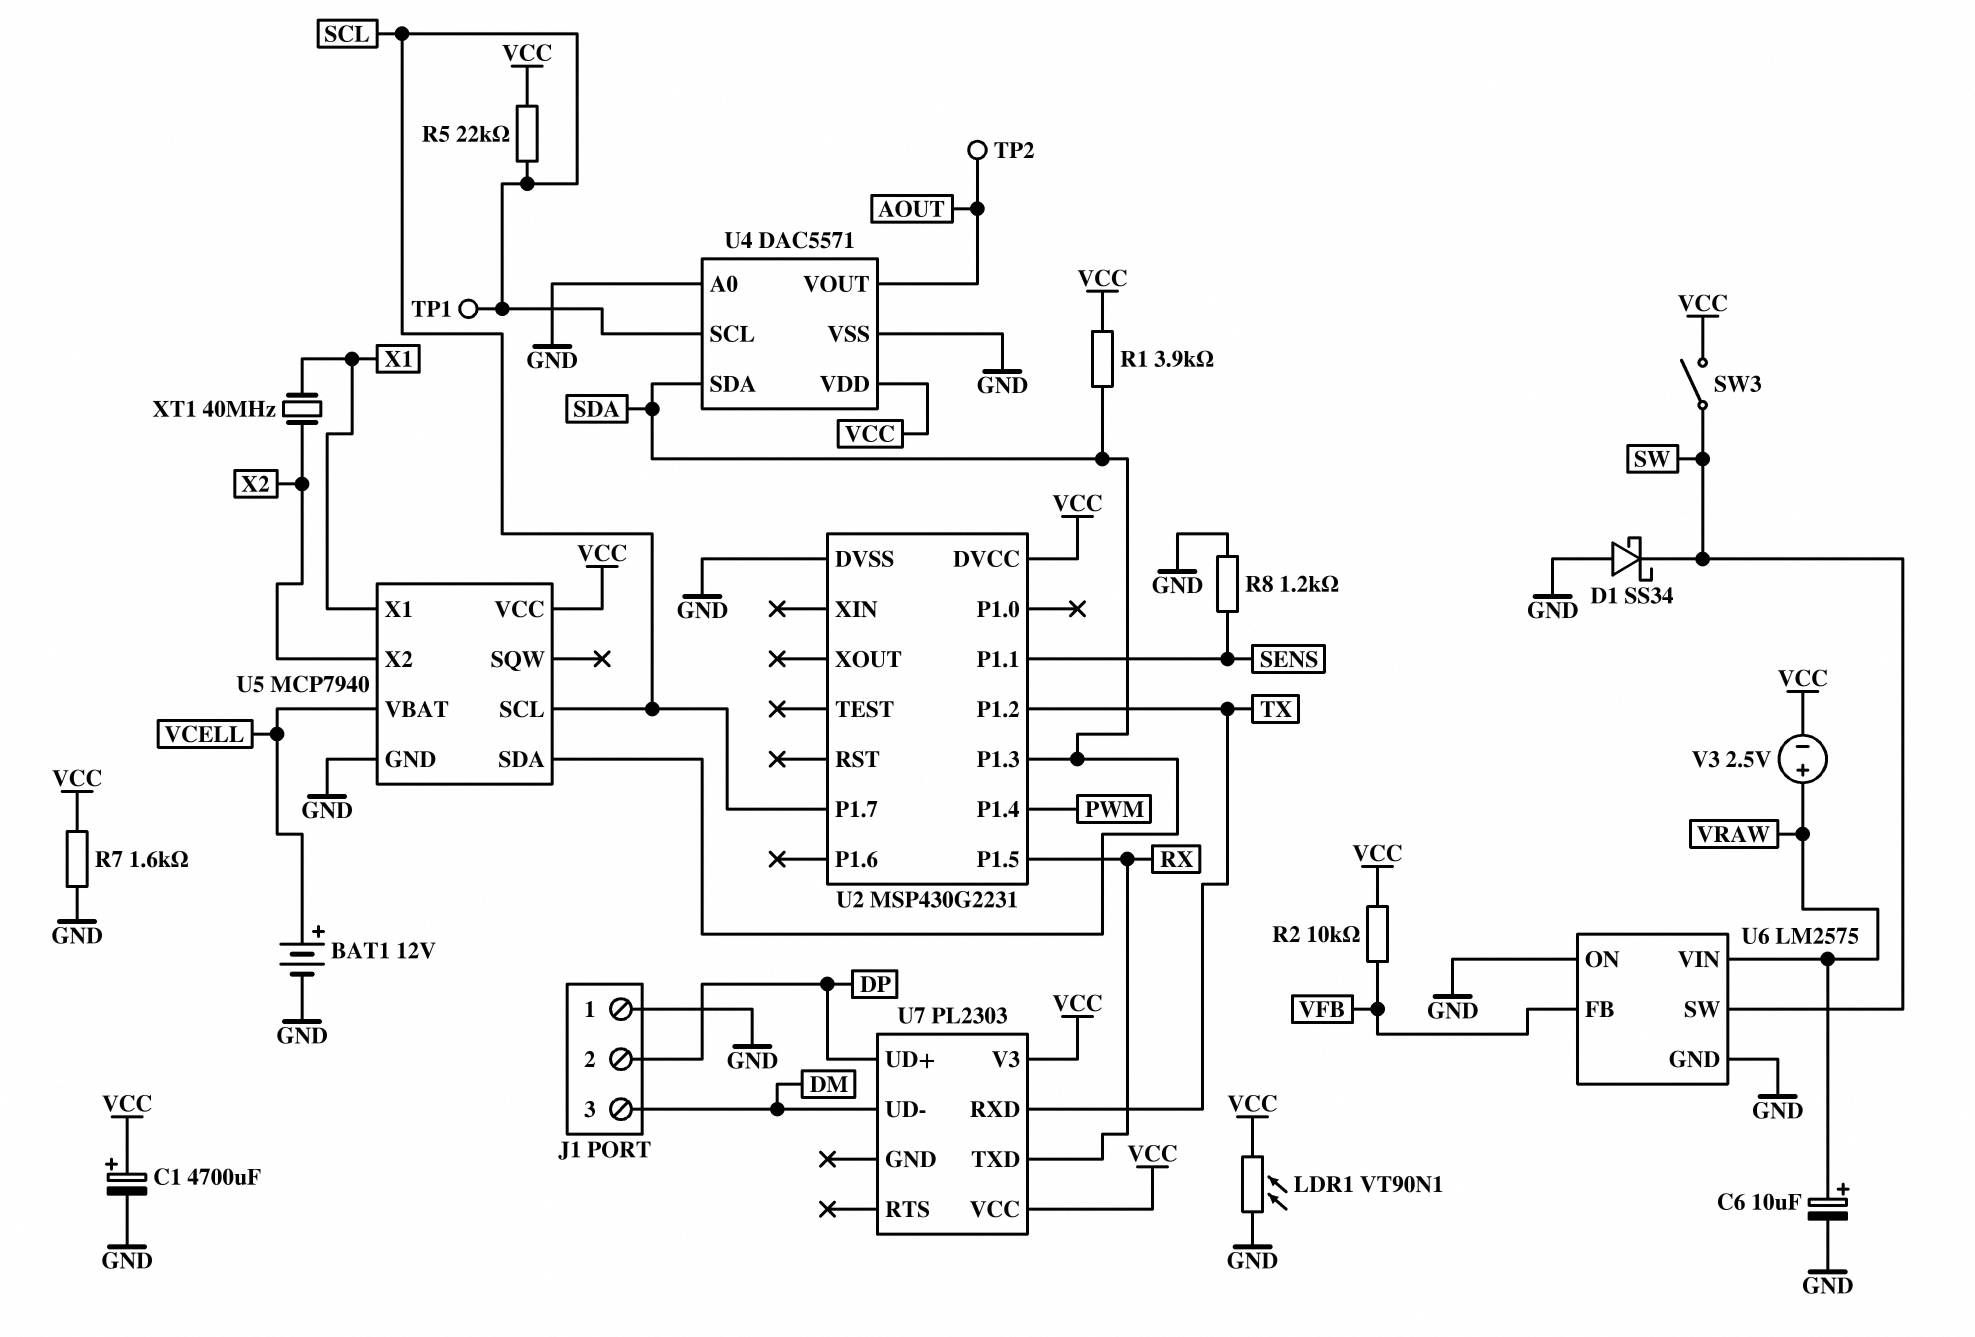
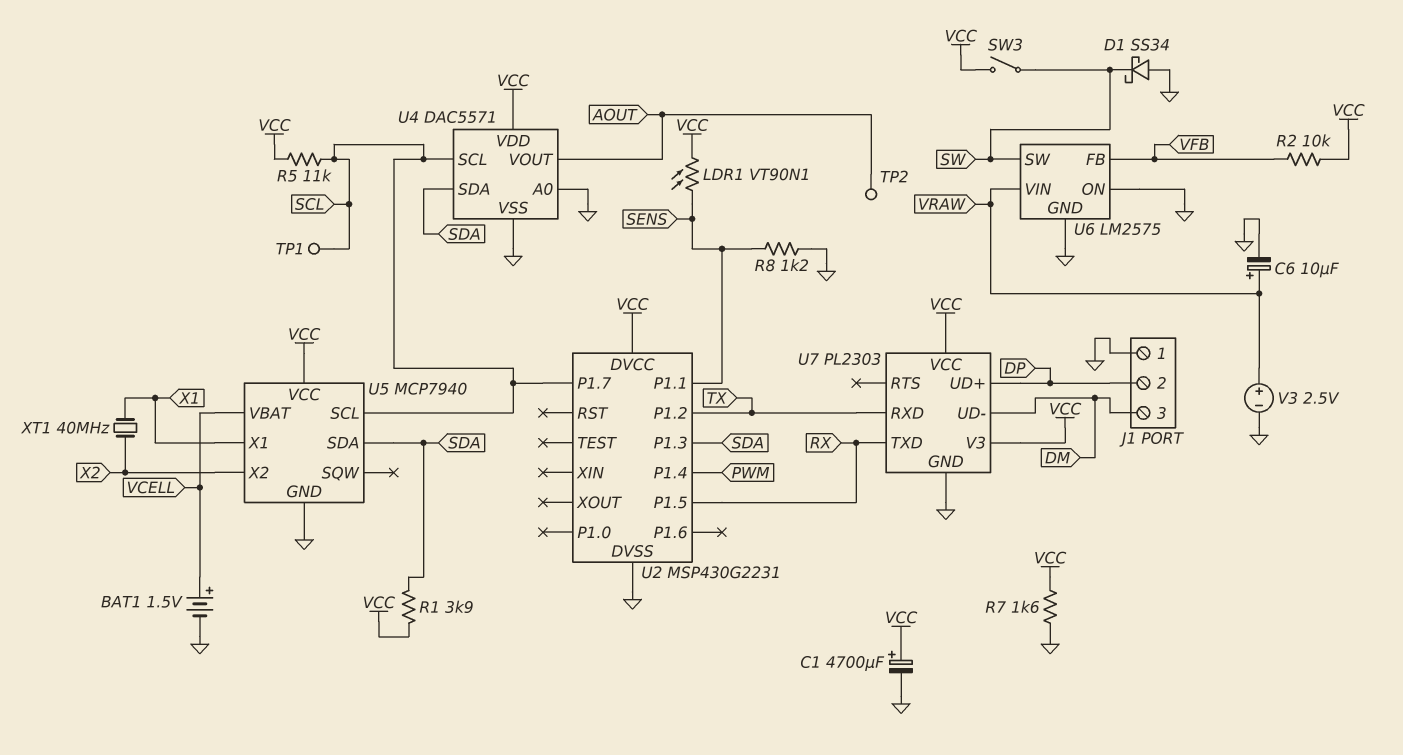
BAT1: 12V (plus VCELL, minus GND) -> 1.5V (plus VCELL, minus GND)
LDR1: VT90N1 (GND, VCC) -> VT90N1 (SENS, VCC)
R5: 22k (SCL, VCC) -> 11k (SCL, VCC)
U7 pin GND: none -> GND
V3: 2.5V (plus VRAW, minus VCC) -> 2.5V (plus VRAW, minus GND)

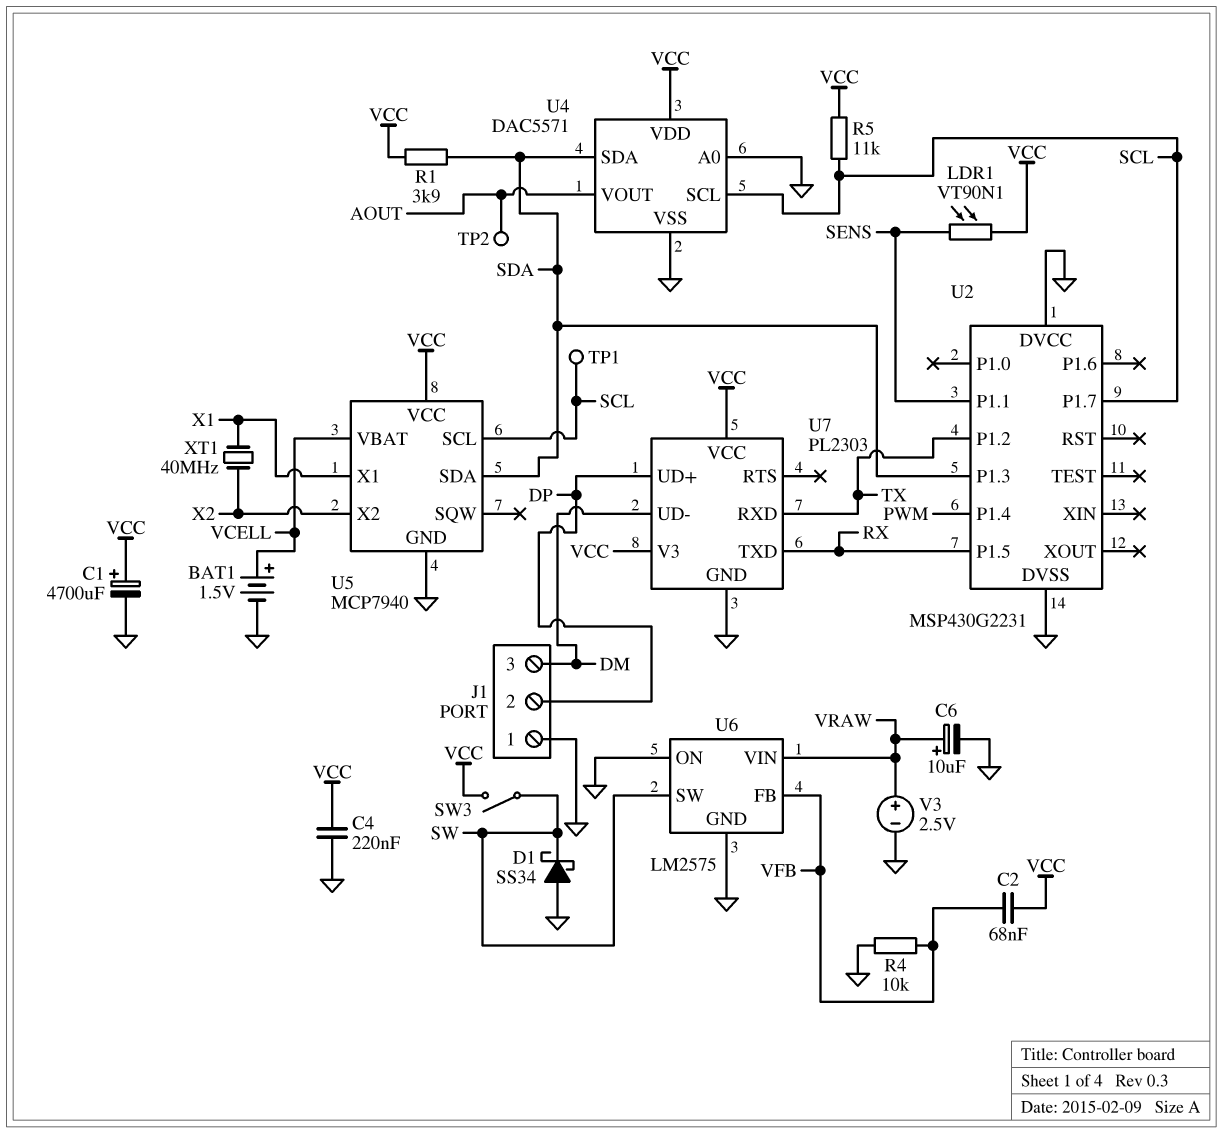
C2: none -> 68nF (VCC, VFB)
C4: none -> 220nF (GND, VCC)
R2: 10k (VCC, VFB) -> none
R4: none -> 10k (GND, VFB)
R7: 1.6k (GND, VCC) -> none
R8: 1.2k (GND, SENS) -> none
U2 pin DVCC: VCC -> GND

